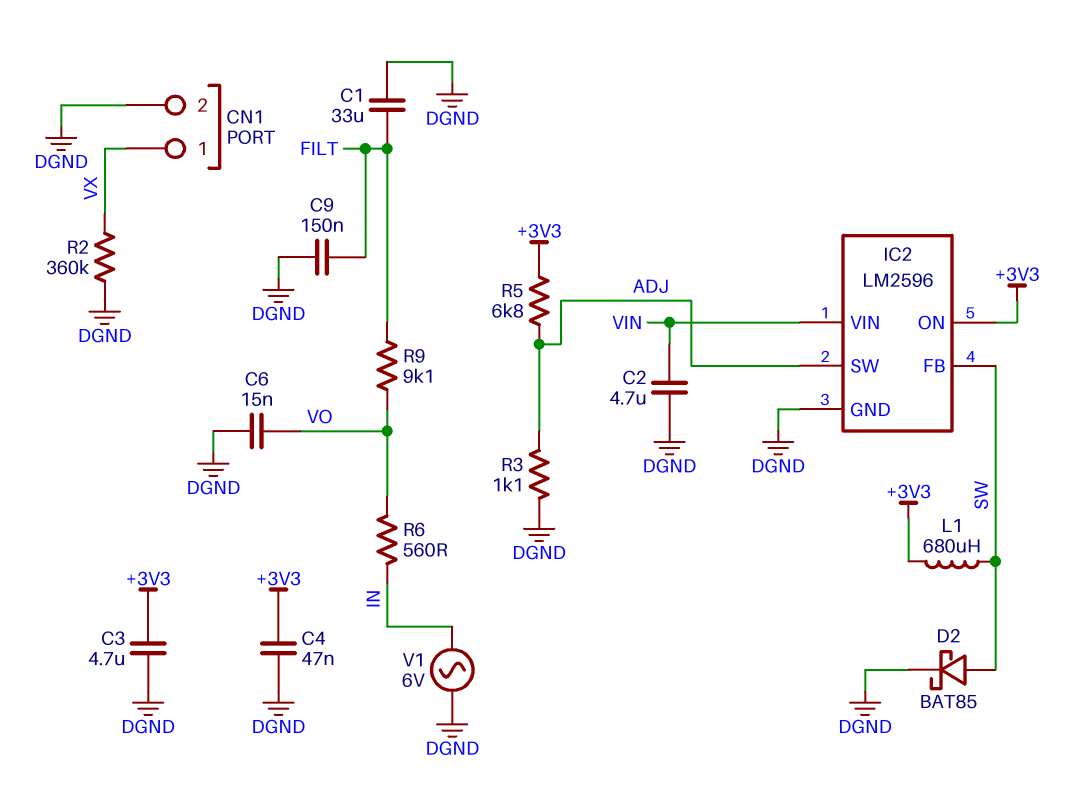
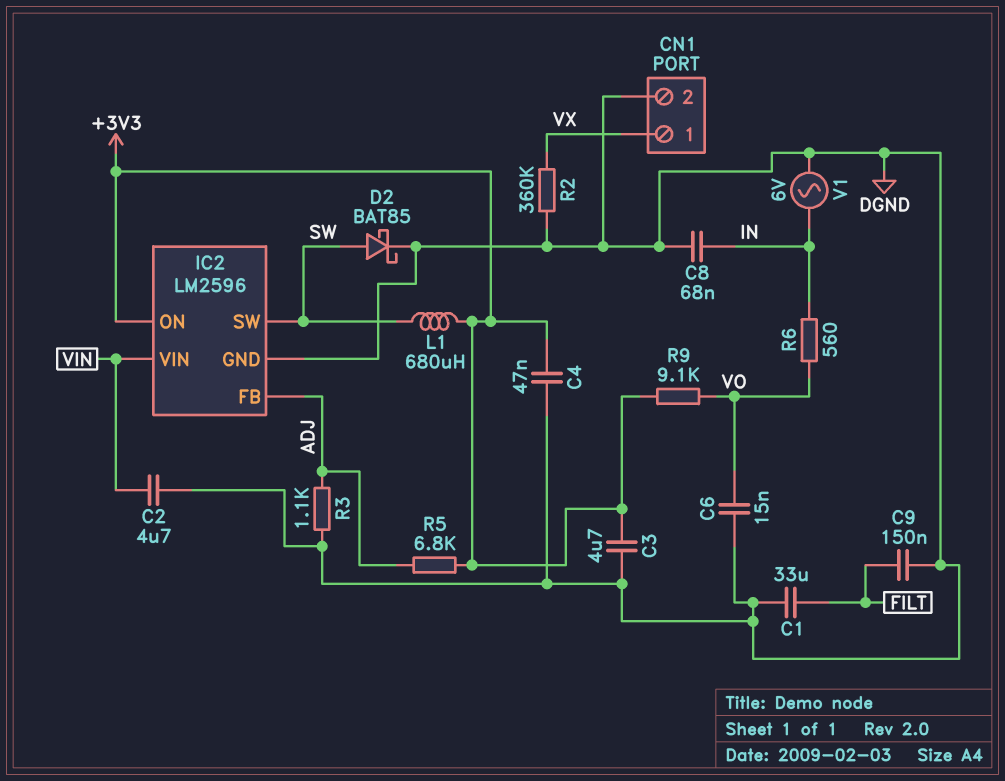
C8: none -> 68nF (DGND, IN)
IC2 pin FB: SW -> ADJ
IC2 pin SW: ADJ -> SW
R9: 9.1k (FILT, VO) -> 9.1k (+3V3, VO)

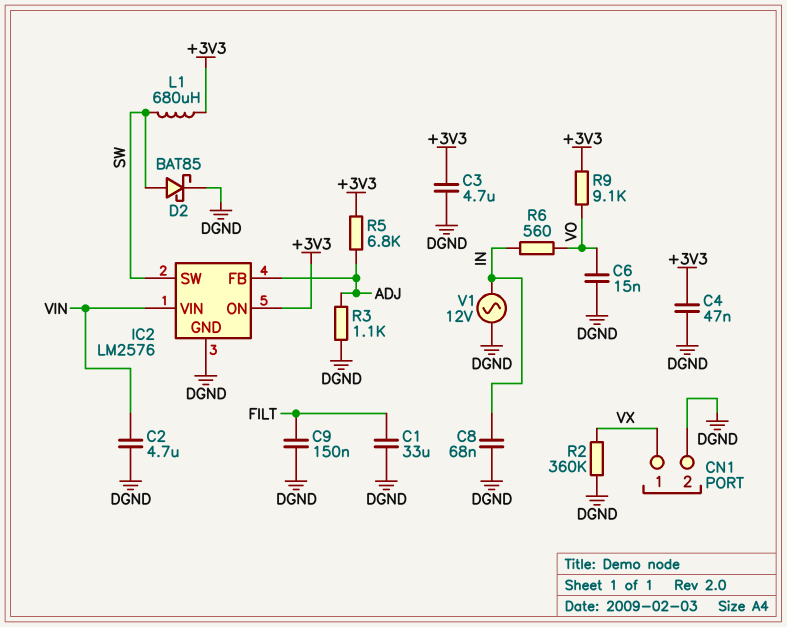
IC2: LM2596 -> LM2576
V1: AC 6V (DGND, IN) -> AC 12V (DGND, IN)

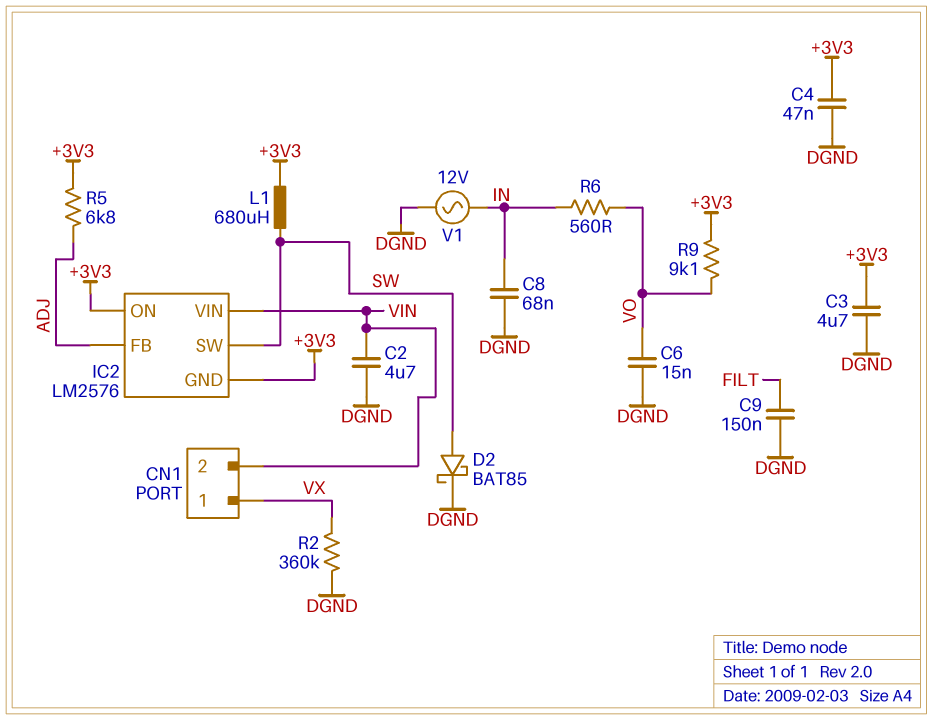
C1: 33uF (DGND, FILT) -> none
CN1 pin 2: DGND -> VIN
IC2 pin GND: DGND -> +3V3
R3: 1.1k (ADJ, DGND) -> none

